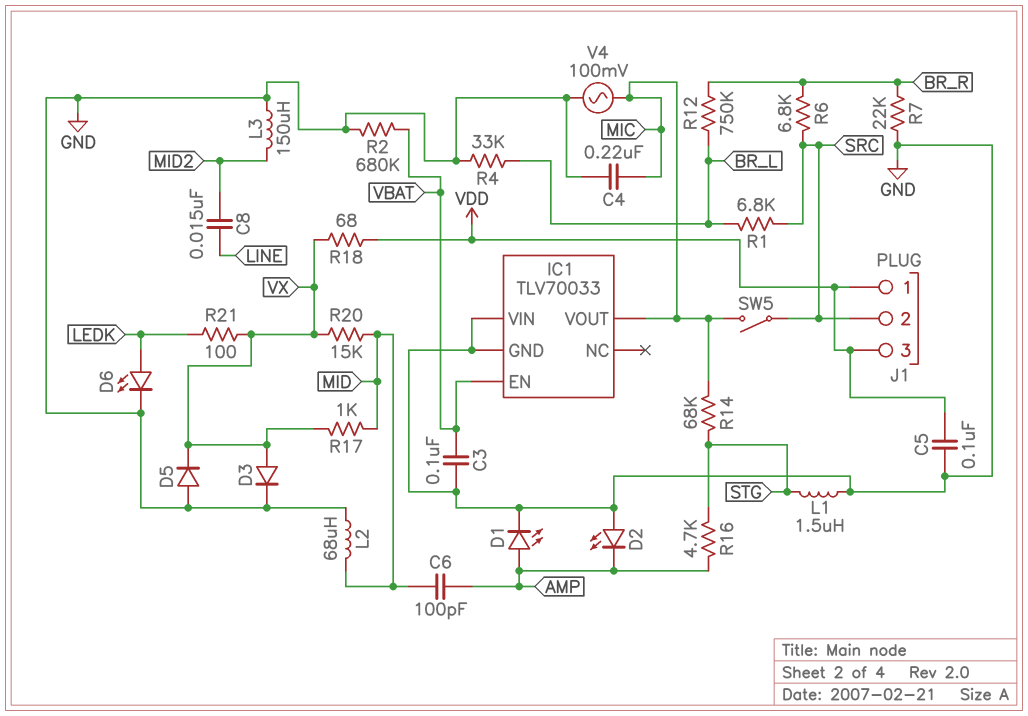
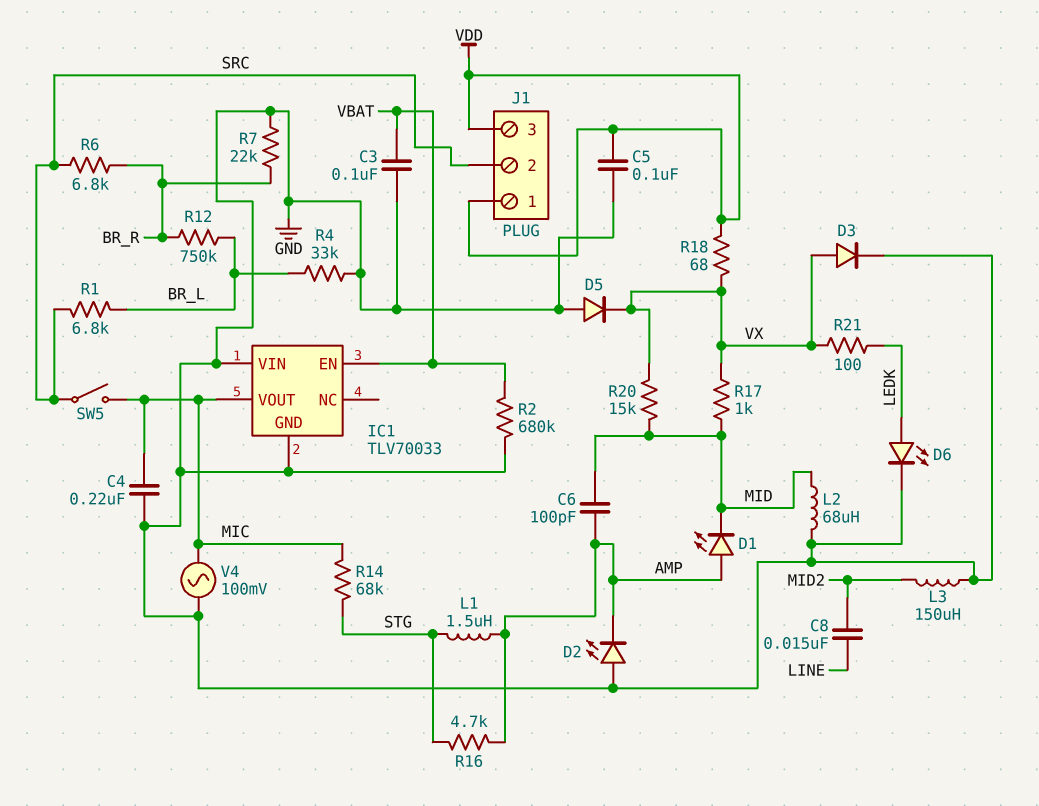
D1: LED (A AMP, K GND) -> LED (A AMP, K MID)
L1: 1.5uH (GND, STG) -> 1.5uH (AMP, STG)

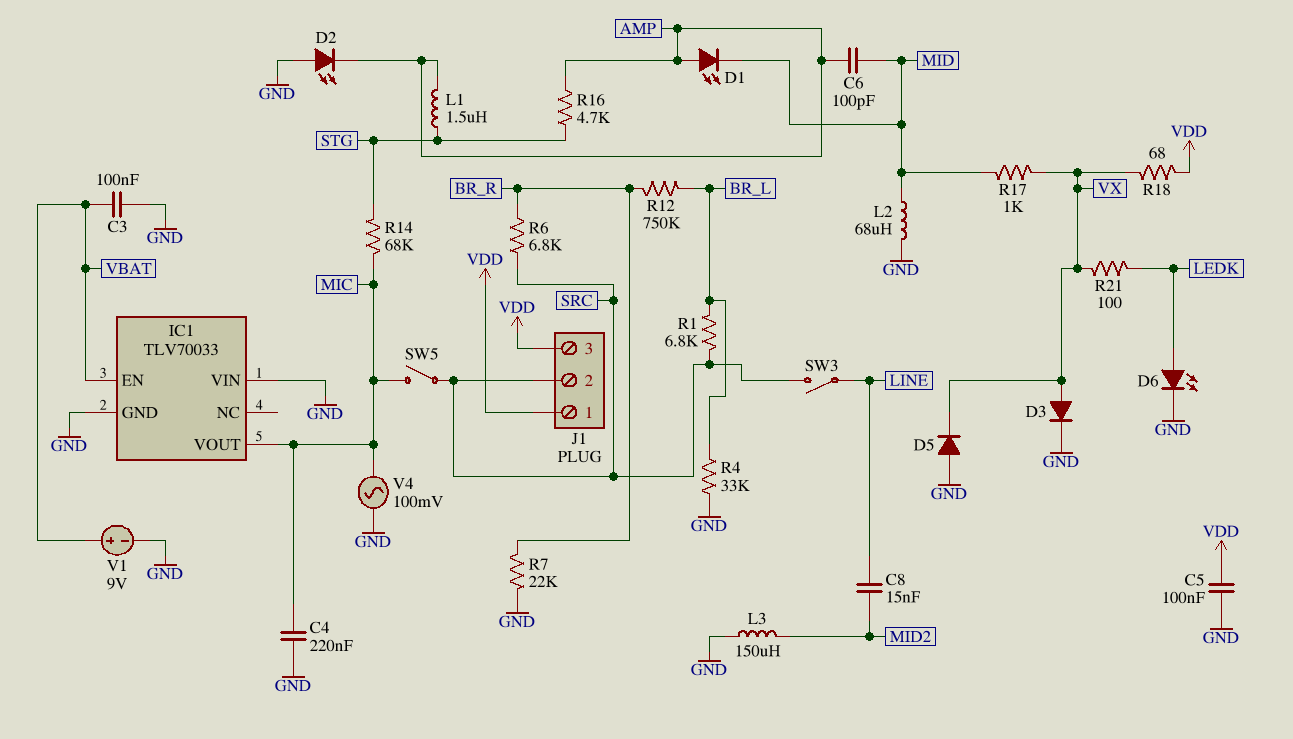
R2: 680k (GND, VBAT) -> none
R20: 15k (MID, VX) -> none
SW3: none -> switch (LINE, SRC)
V1: none -> 9V (plus VBAT, minus GND)

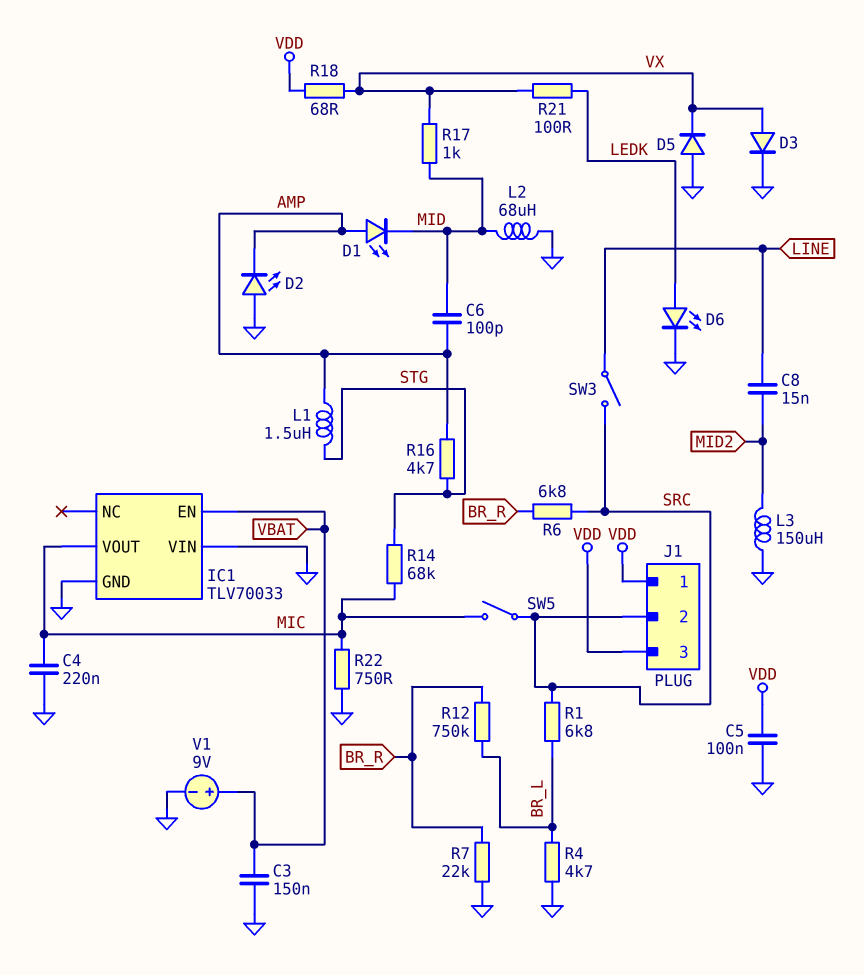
C3: 100nF (GND, VBAT) -> 150nF (GND, VBAT)
R4: 33k (BR_L, GND) -> 4.7k (BR_L, GND)
R22: none -> 750 (GND, MIC)
V4: AC 100mV (GND, MIC) -> none

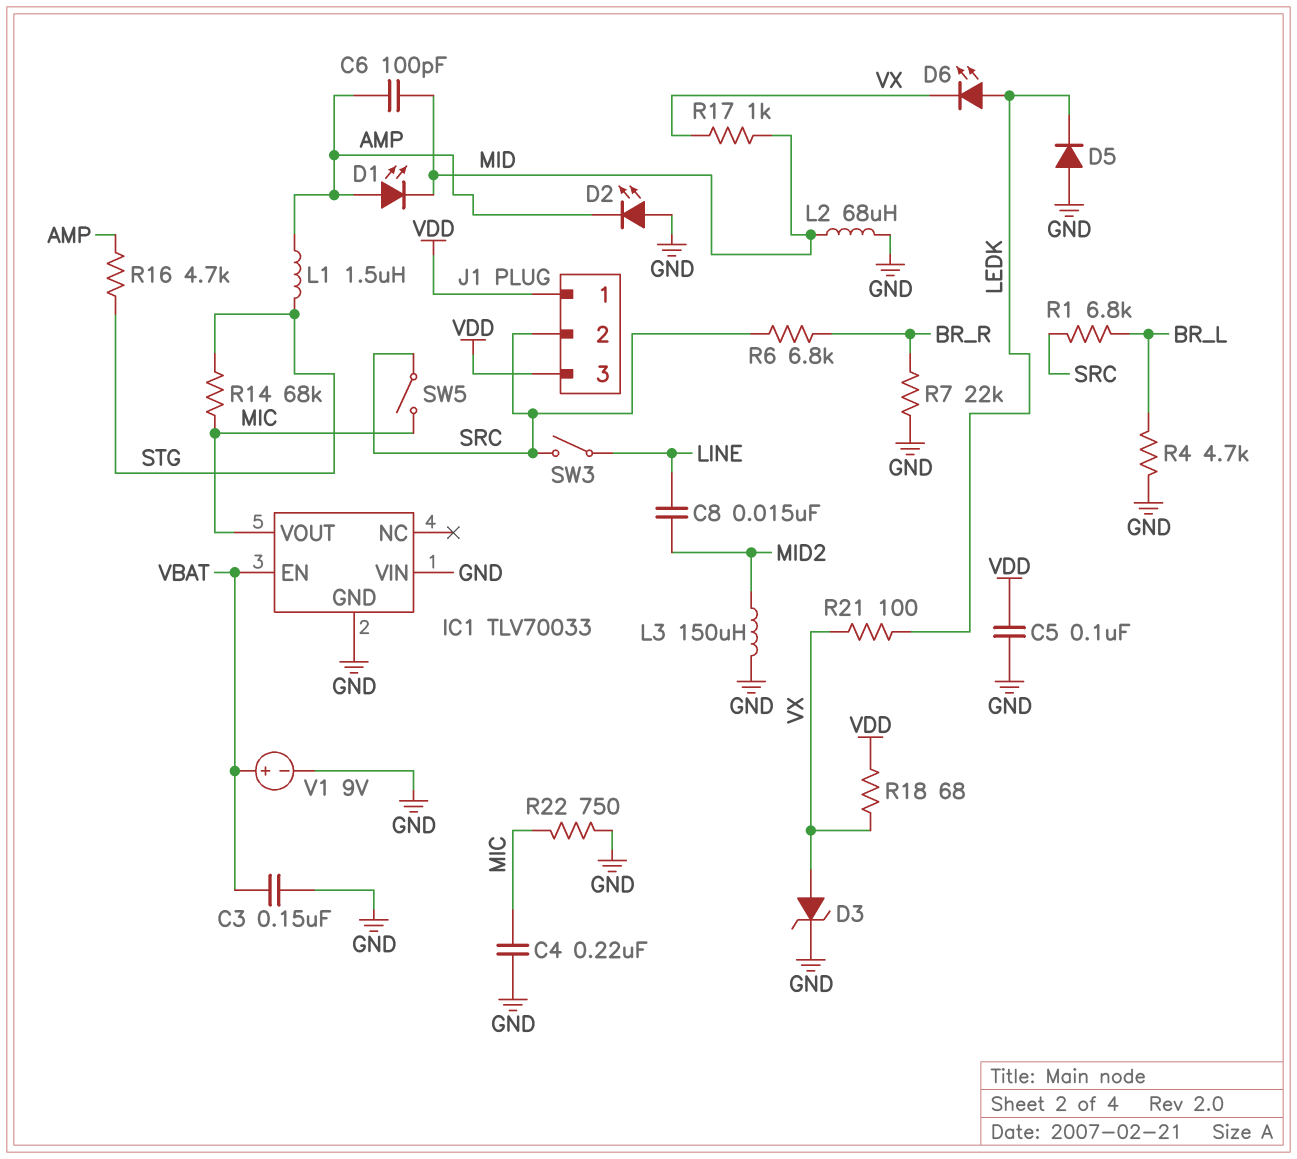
D3: diode (A VX, K GND) -> zener (A VX, K GND)
D5: diode (A GND, K VX) -> diode (A GND, K LEDK)
D6: LED (A LEDK, K GND) -> LED (A LEDK, K VX)
R12: 750k (BR_L, BR_R) -> none

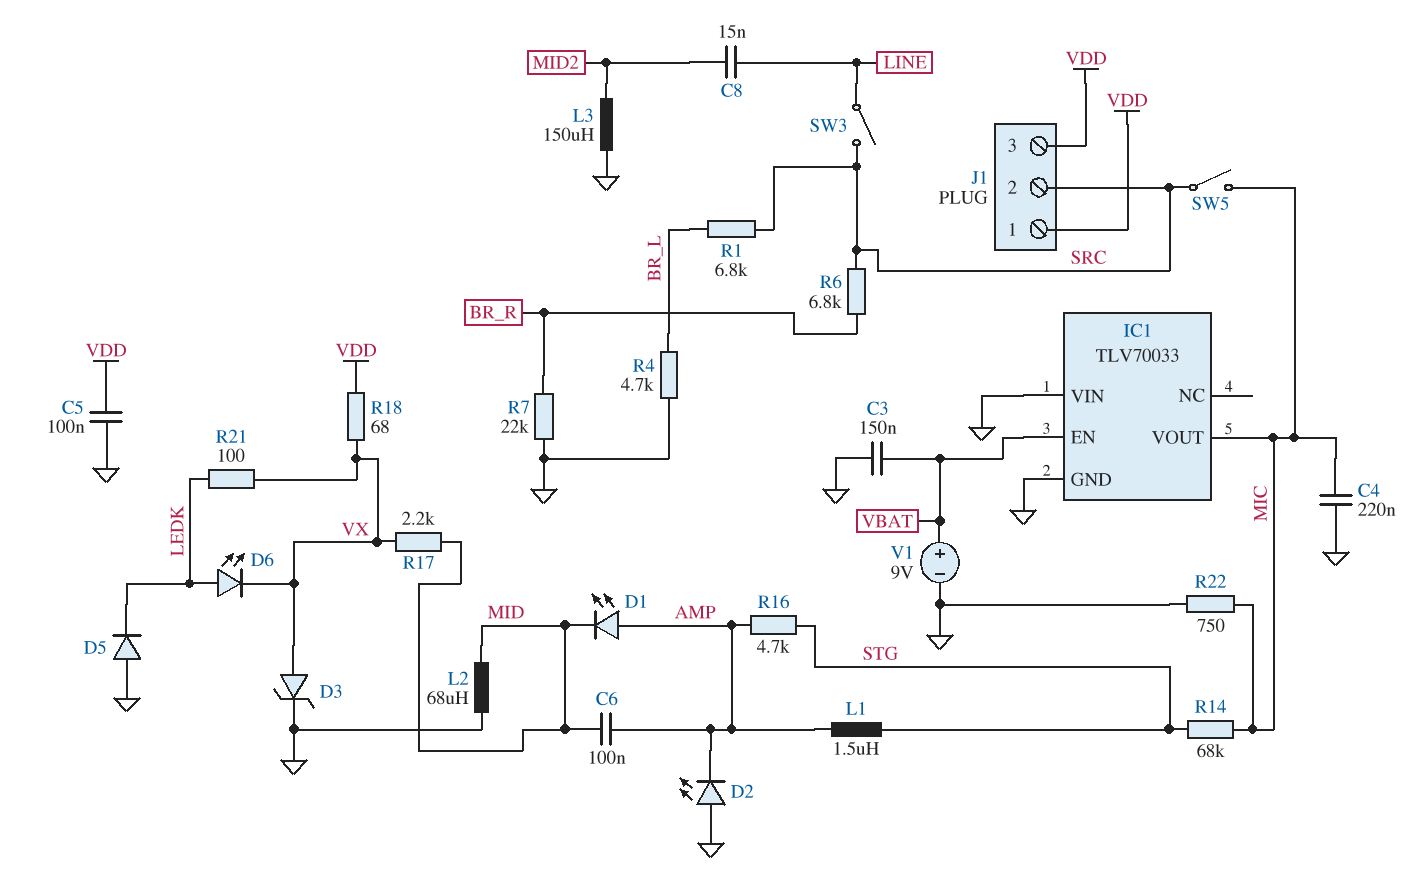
C6: 100pF (AMP, MID) -> 100nF (AMP, MID)
R17: 1k (MID, VX) -> 2.2k (MID, VX)

